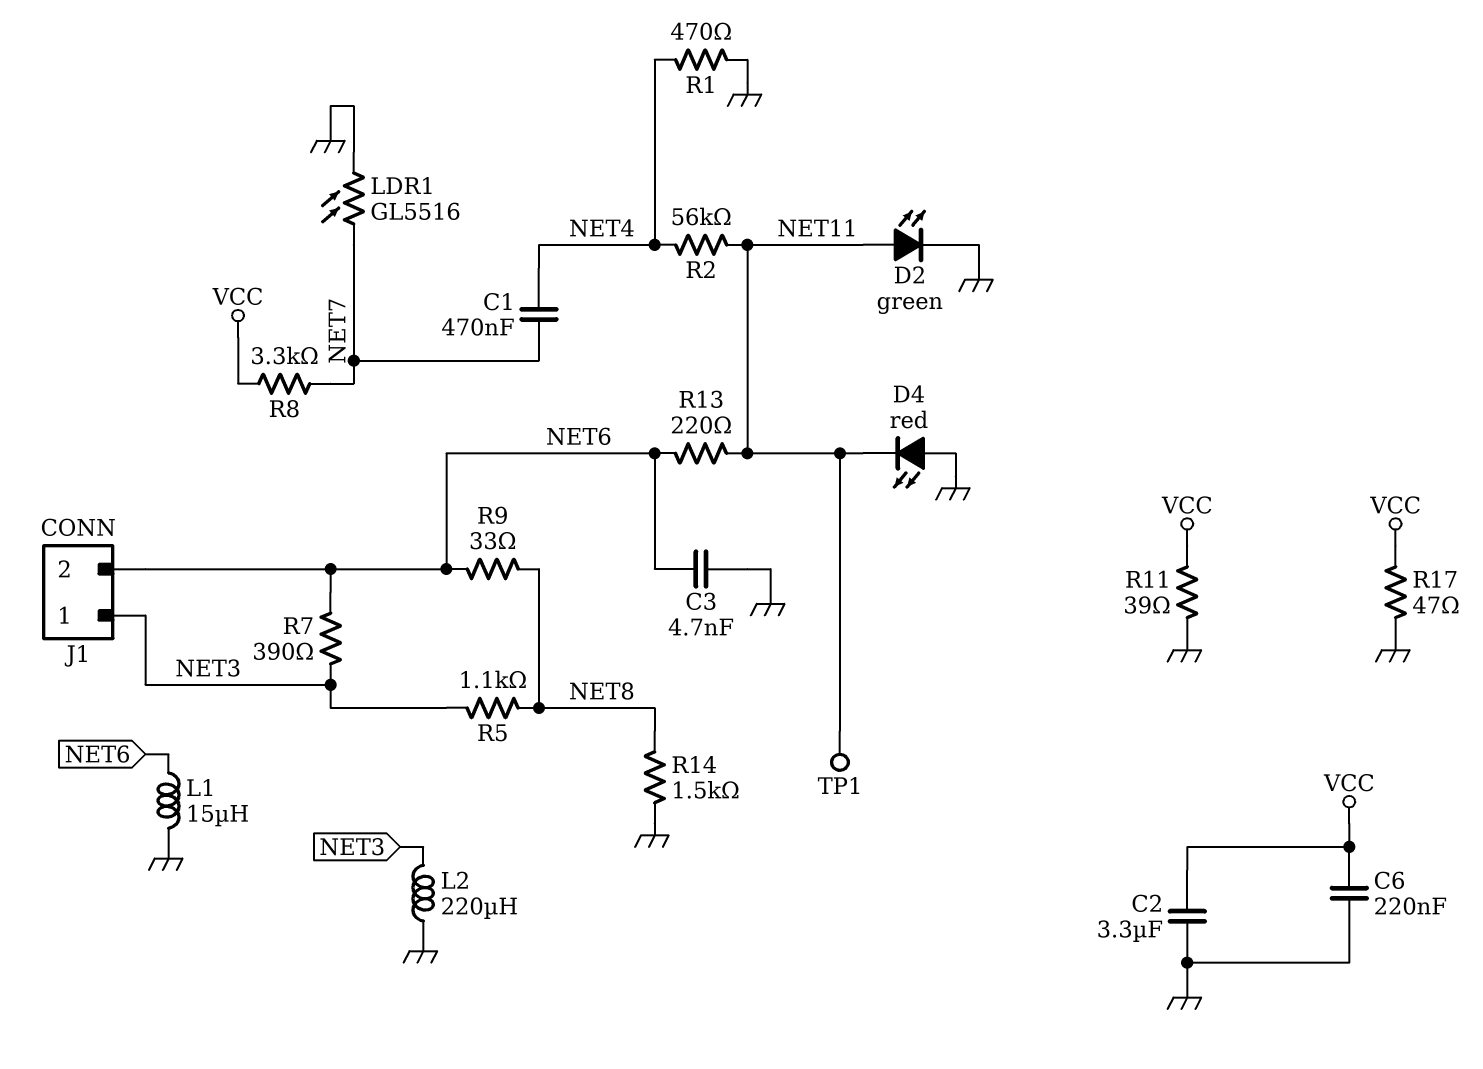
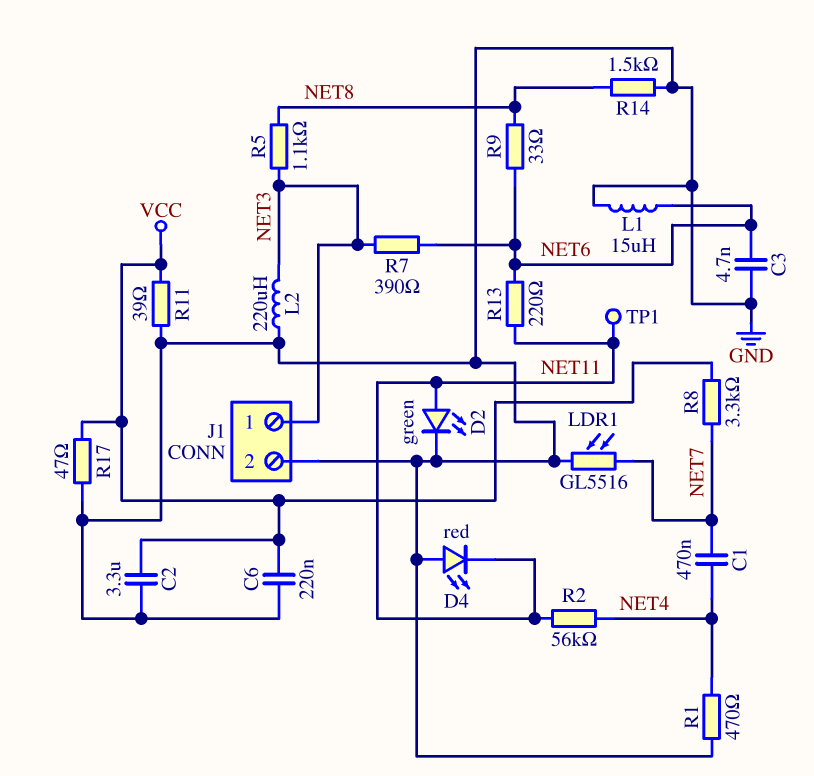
J1 pin 2: NET6 -> GND

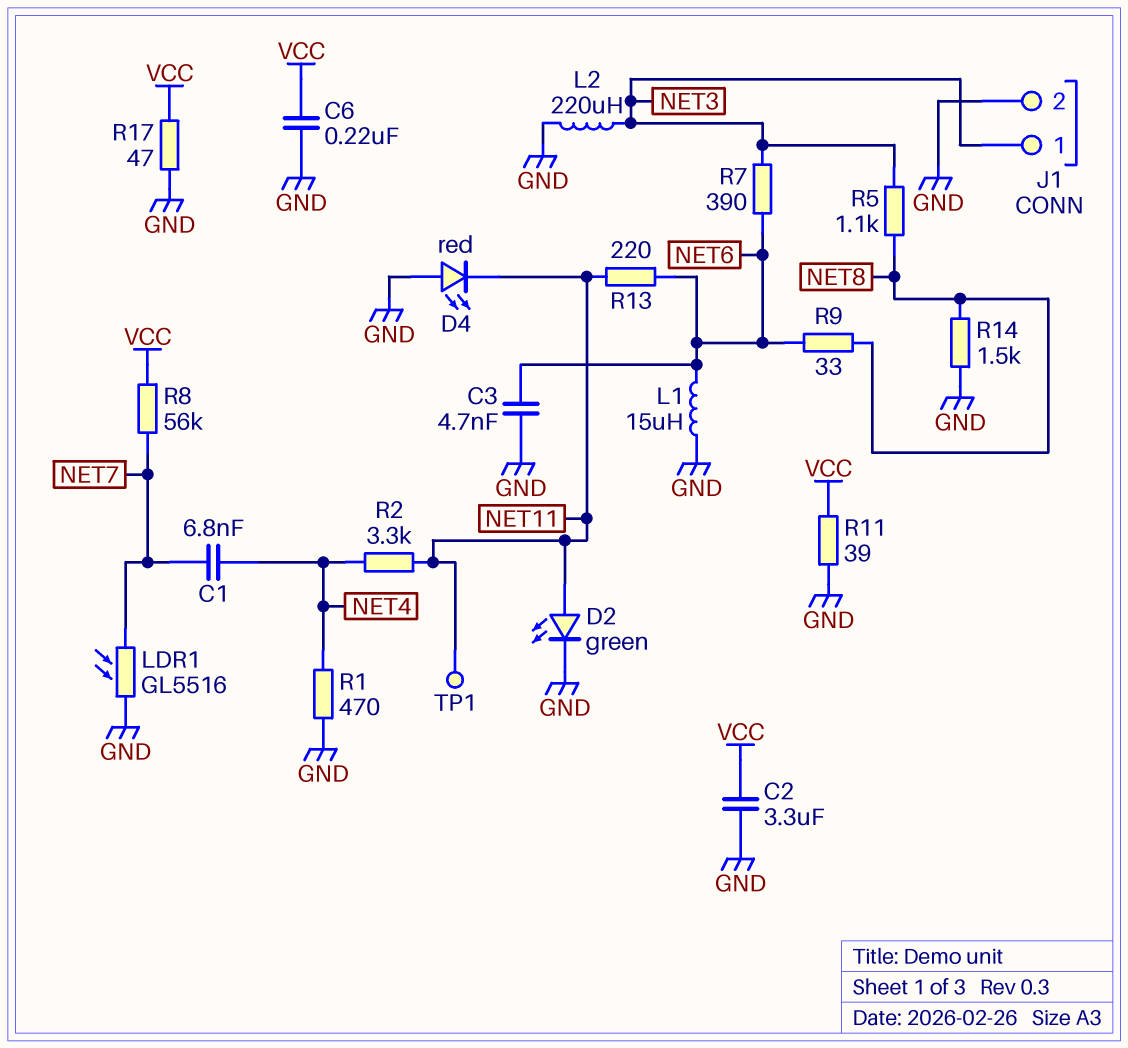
C1: 470nF (NET4, NET7) -> 6.8nF (NET4, NET7)
R2: 56k (NET4, NET11) -> 3.3k (NET4, NET11)
R8: 3.3k (NET7, VCC) -> 56k (NET7, VCC)

